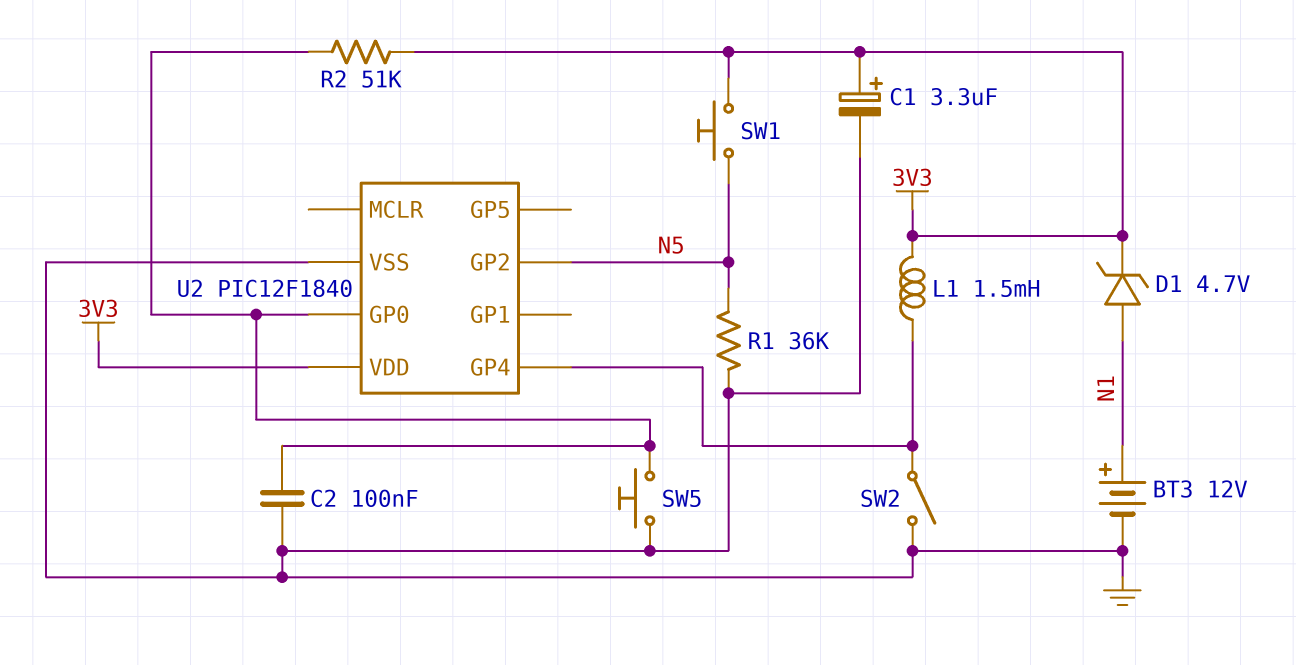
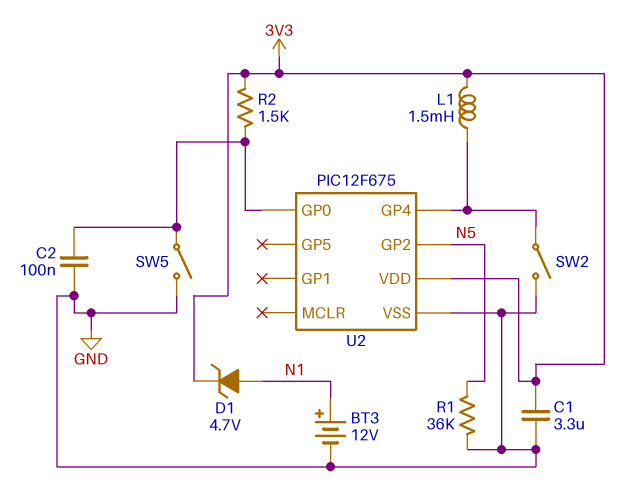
C1: 3.3uF (plus 3V3, minus GND) -> 3.3uF (3V3, GND)
R2: 51k (3V3, U2/GP0) -> 1.5k (3V3, U2/GP0)
SW1: button (3V3, N5) -> none
SW5: button (GND, U2/GP0) -> switch (GND, U2/GP0)
U2: PIC12F1840 -> PIC12F675

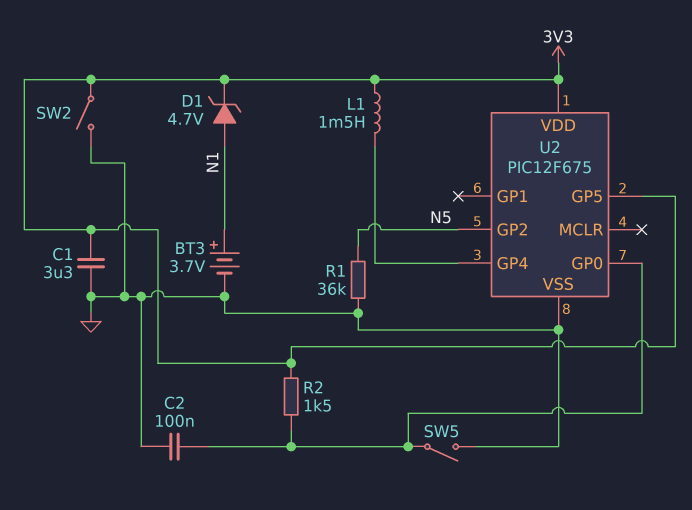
BT3: 12V (plus N1, minus GND) -> 3.7V (plus N1, minus GND)
SW2: switch (GND, U2/GP4) -> switch (3V3, GND)
U2 pin GP5: none -> 3V3

